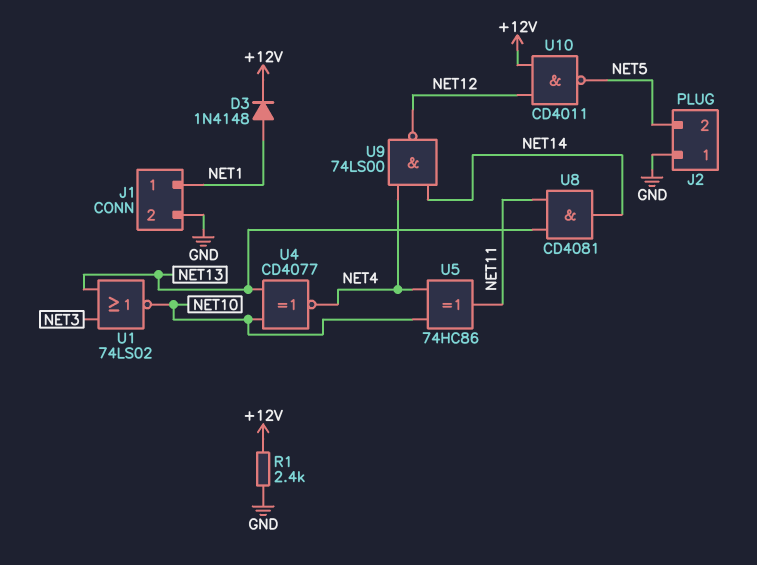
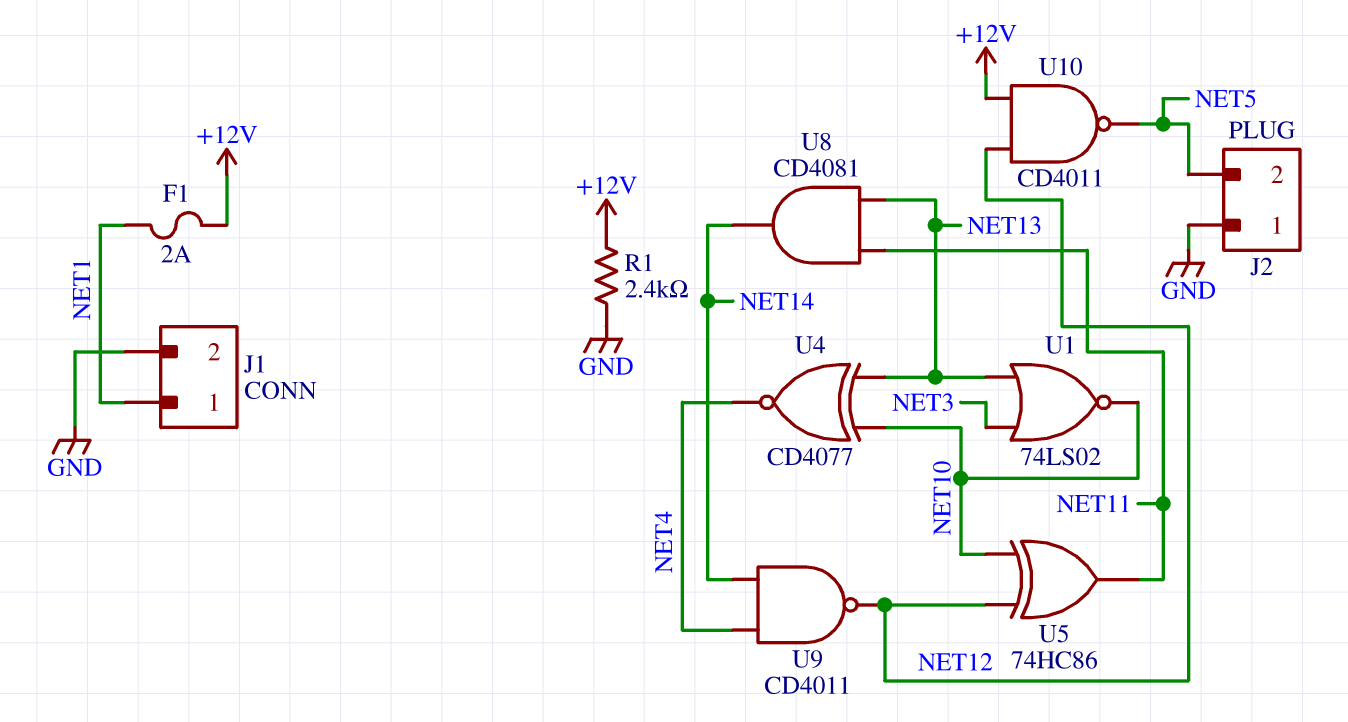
D3: diode 1N4148 (A NET1, K +12V) -> none
F1: none -> 2A (+12V, NET1)
U5: XOR 74HC86 (in NET4, in NET10, out NET11) -> XOR 74HC86 (in NET10, in NET12, out NET11)
U9: NAND 74LS00 (in NET4, in NET14, out NET12) -> NAND CD4011 (in NET4, in NET14, out NET12)

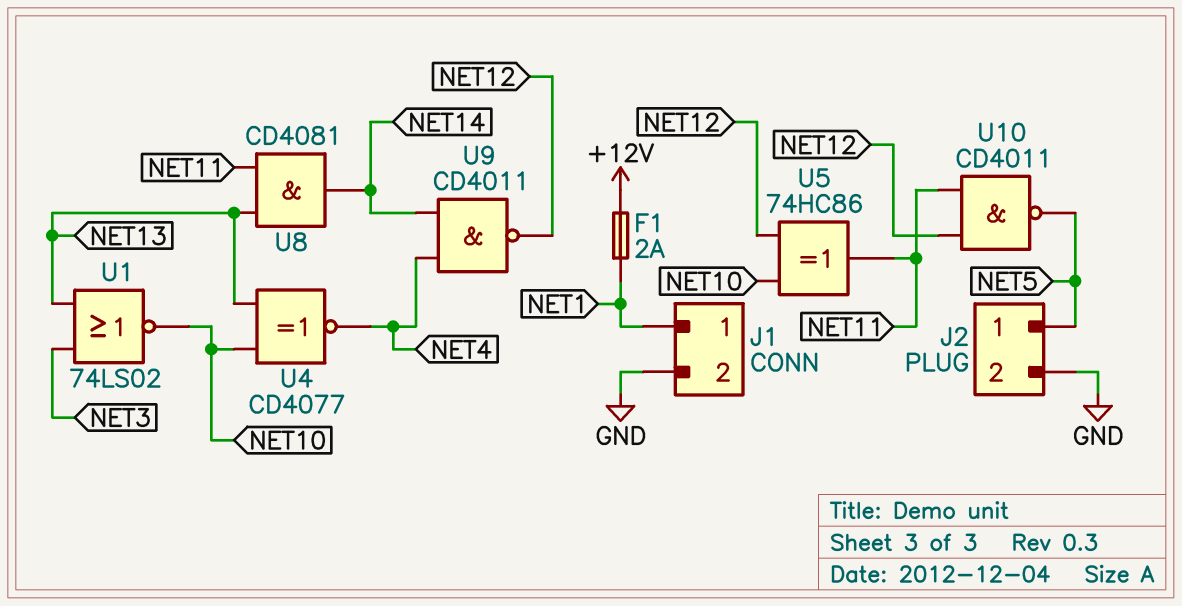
J2 pin 1: GND -> NET5
J2 pin 2: NET5 -> GND
R1: 2.4k (+12V, GND) -> none
U10: NAND CD4011 (in +12V, in NET12, out NET5) -> NAND CD4011 (in NET11, in NET12, out NET5)

